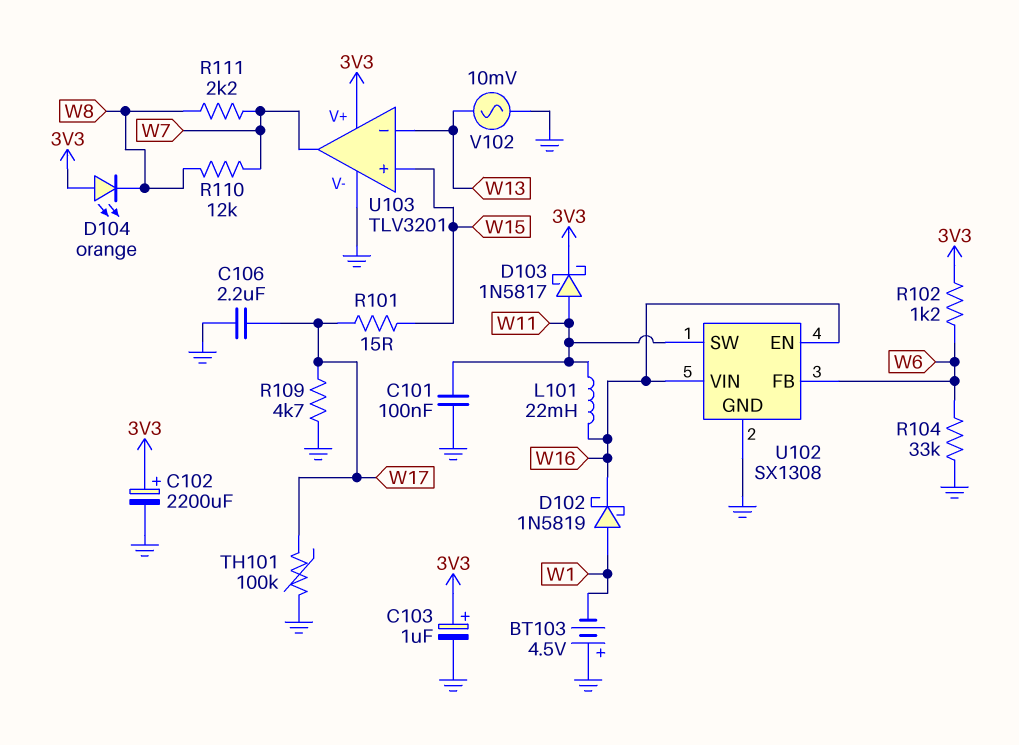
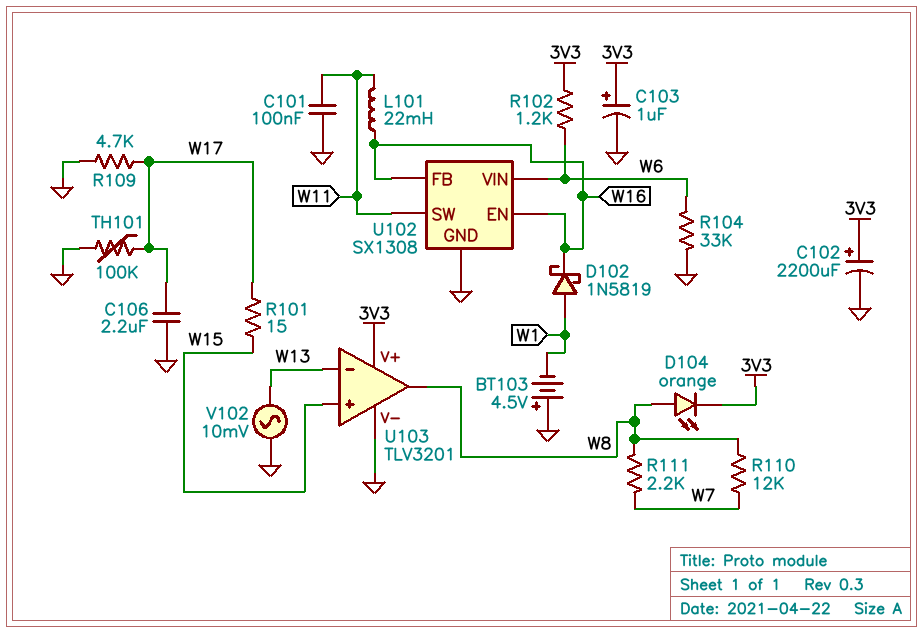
D103: schottky 1N5817 (A W11, K 3V3) -> none
D104: LED orange (A 3V3, K W8) -> LED orange (A W8, K 3V3)
U102 pin FB: W6 -> W16
U102 pin VIN: W16 -> W6
U103 pin out: W7 -> W8

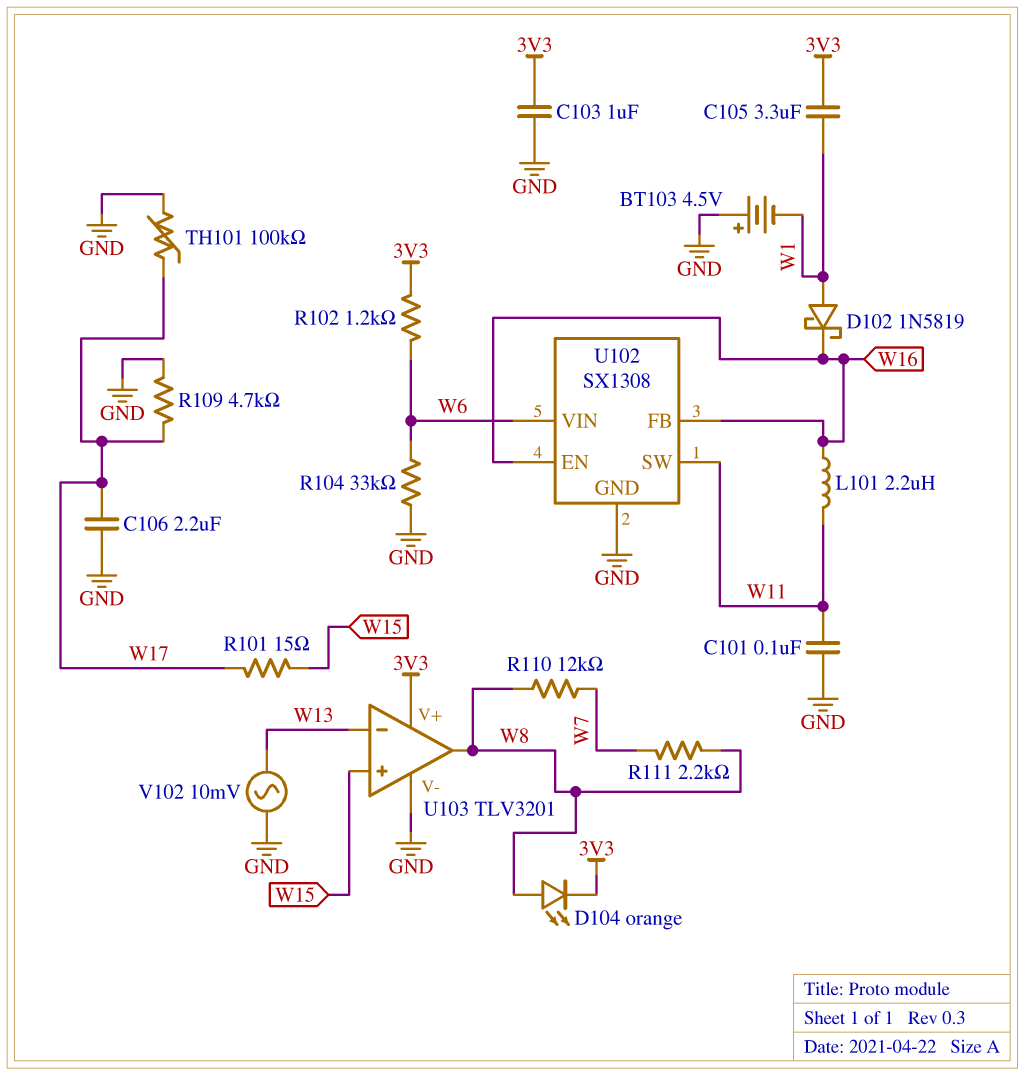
C102: 2200uF (plus 3V3, minus GND) -> none
C103: 1uF (plus 3V3, minus GND) -> 1uF (3V3, GND)
C105: none -> 3.3uF (3V3, W1)
L101: 22mH (W11, W16) -> 2.2uH (W11, W16)

